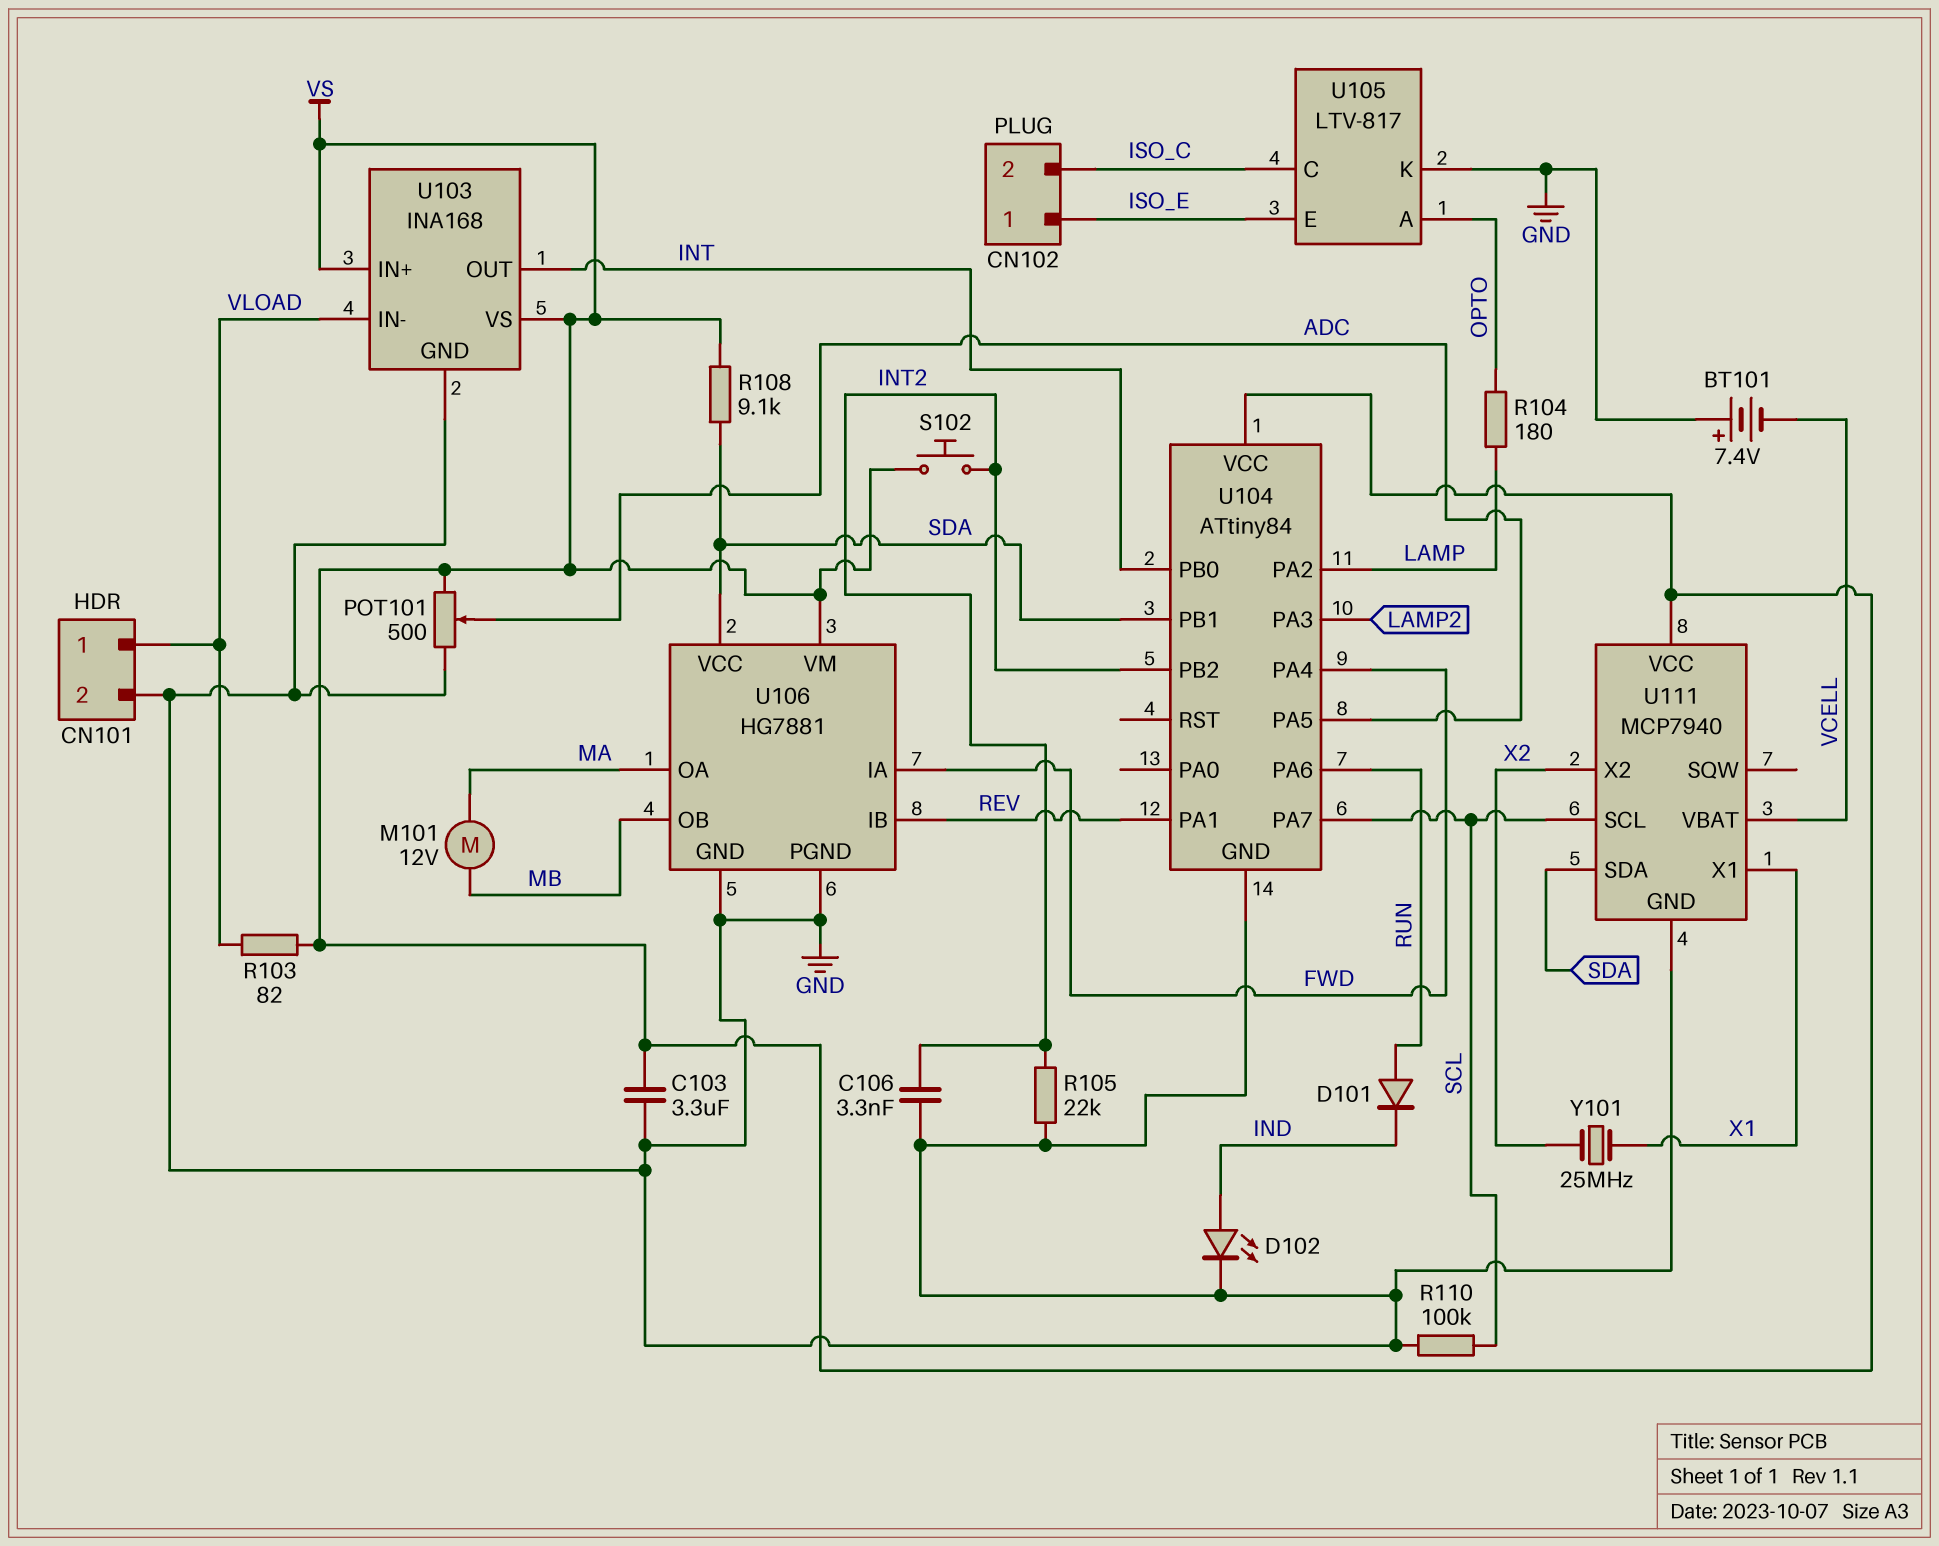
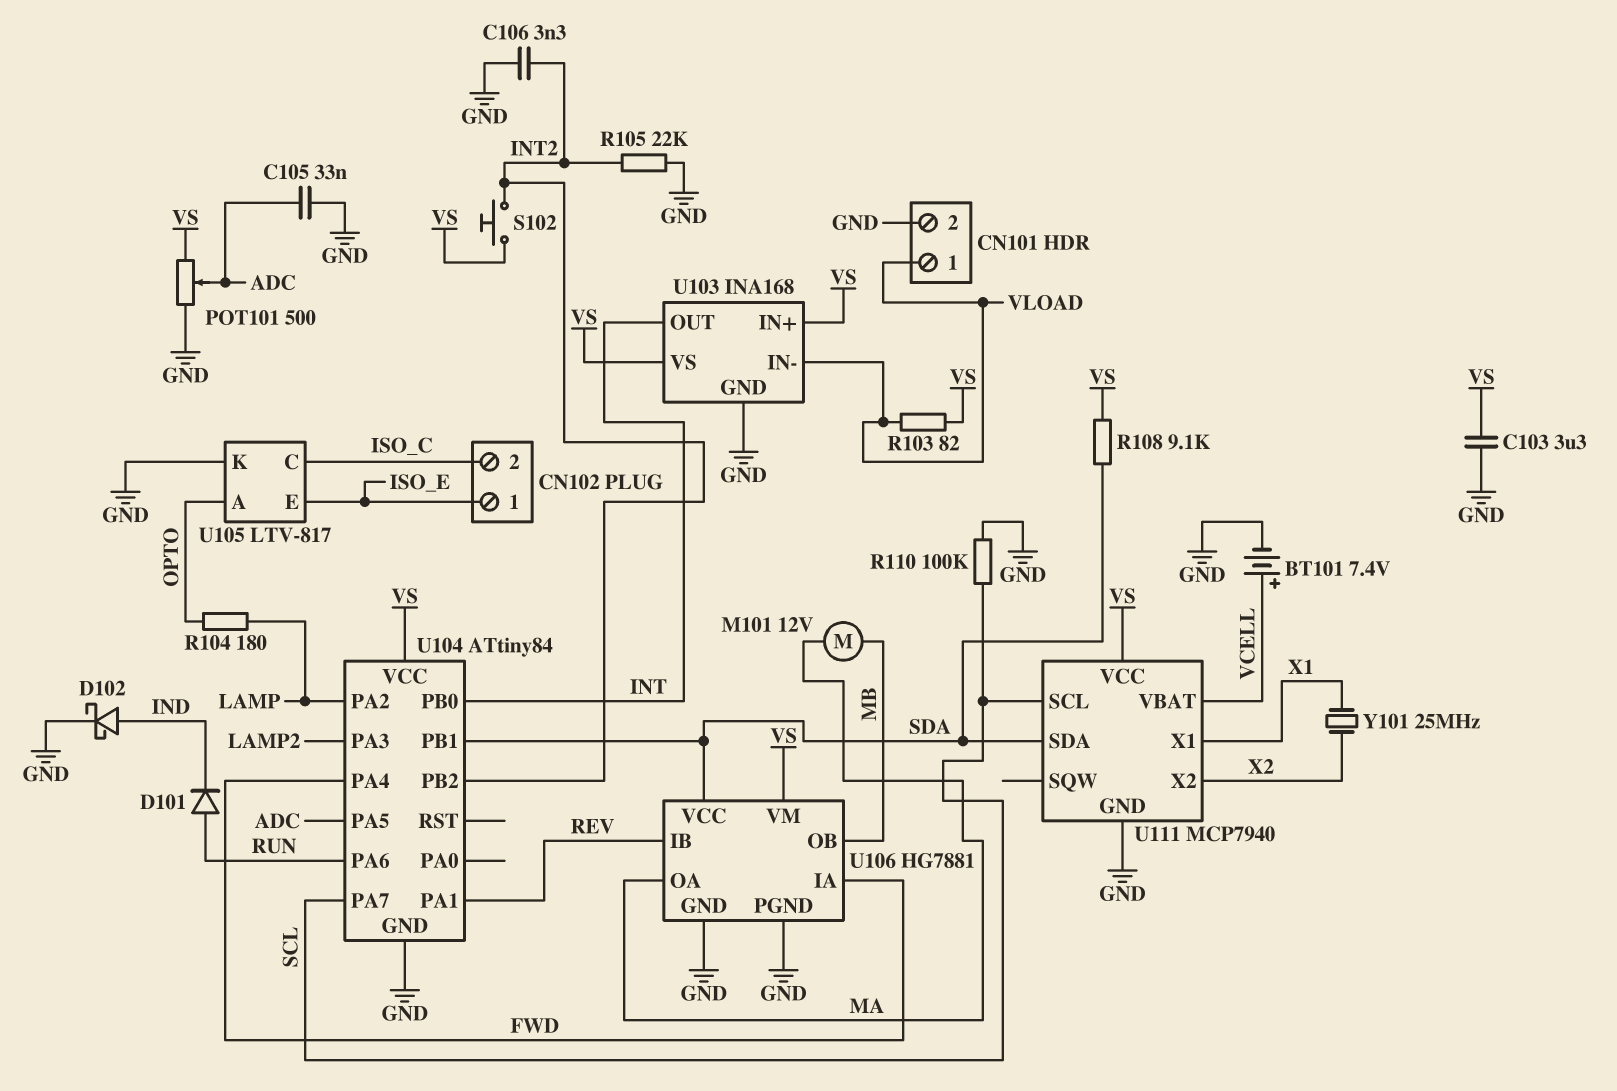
BT101: 7.4V (plus GND, minus VCELL) -> 7.4V (plus VCELL, minus GND)
C105: none -> 33nF (ADC, GND)
D102: LED (A IND, K GND) -> schottky (A IND, K GND)

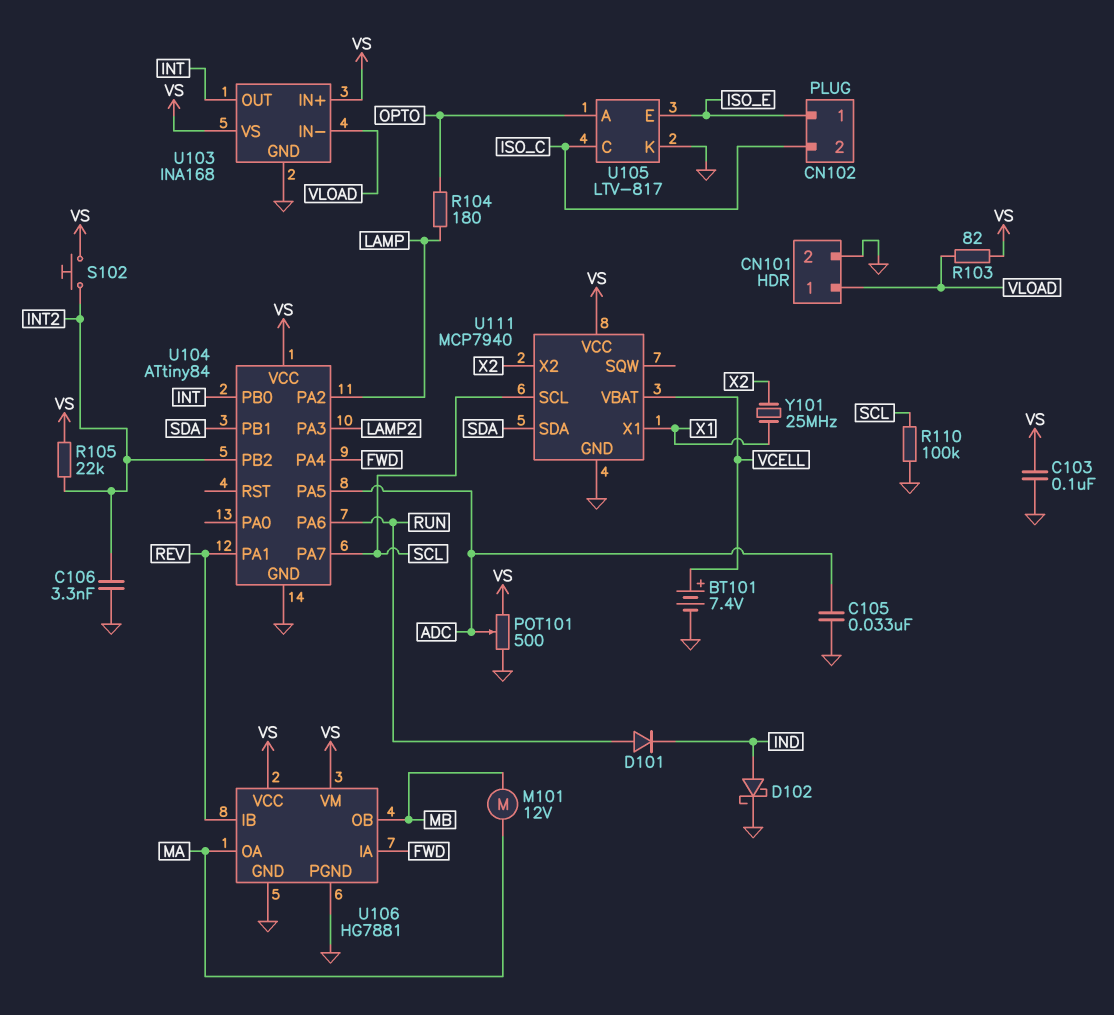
C103: 3.3uF (GND, VS) -> 100nF (GND, VS)
R105: 22k (GND, INT2) -> 22k (INT2, VS)
R108: 9.1k (SDA, VS) -> none
U106 pin VCC: SDA -> VS

